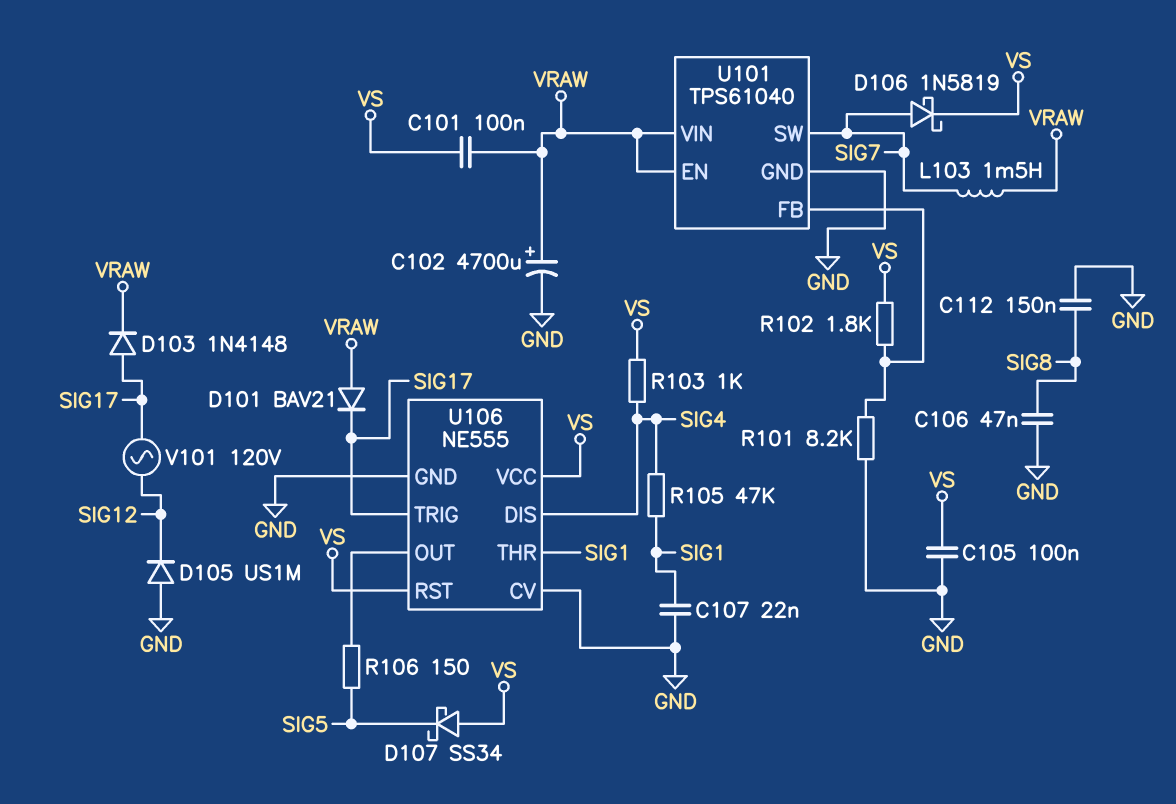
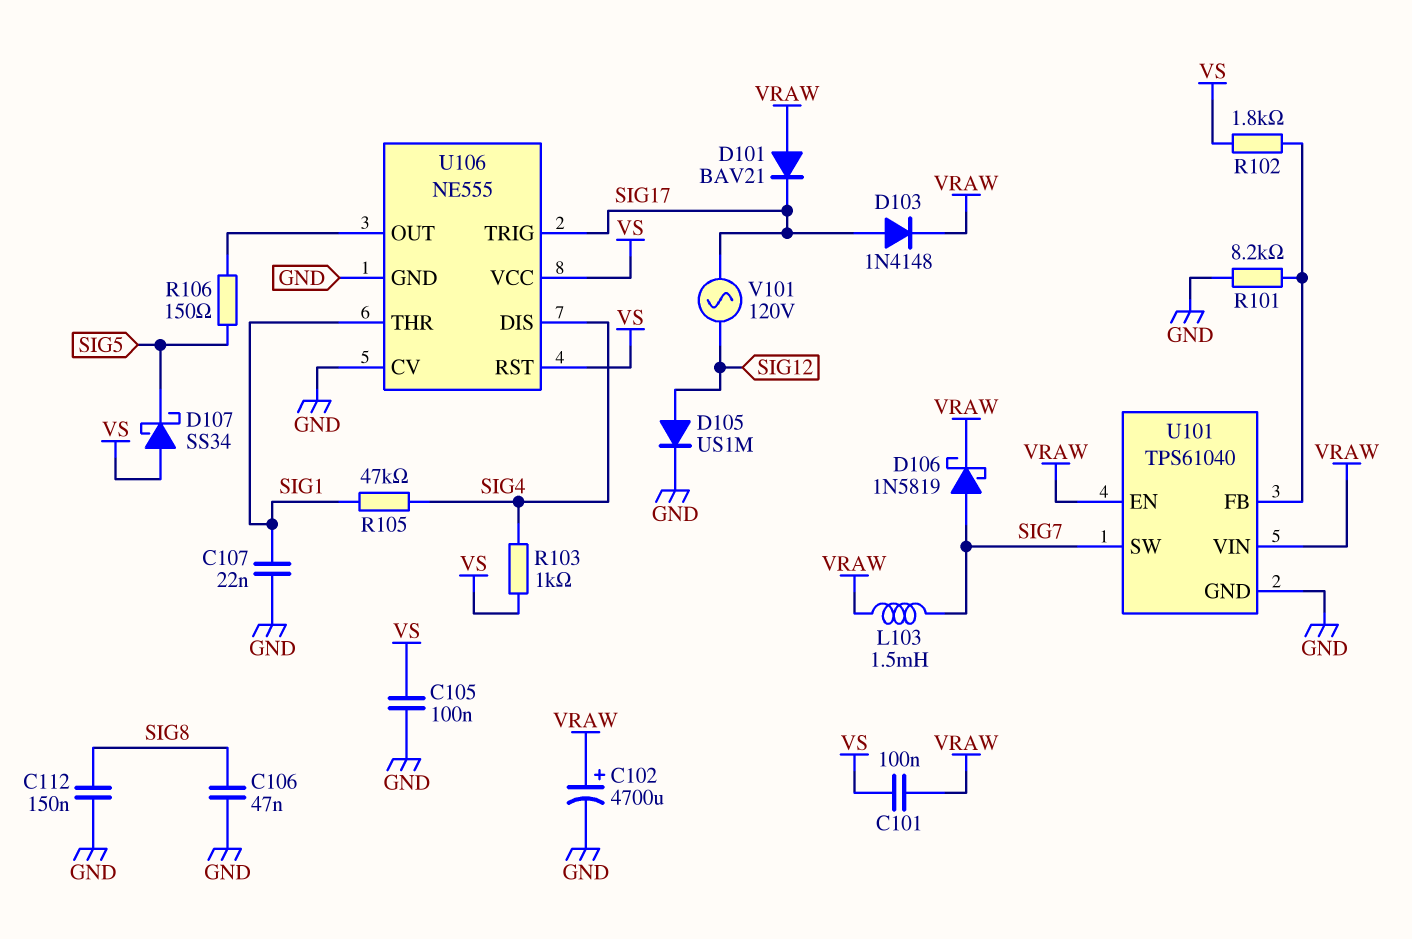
D105: diode US1M (A GND, K SIG12) -> diode US1M (A SIG12, K GND)
D106: schottky 1N5819 (A SIG7, K VS) -> schottky 1N5819 (A SIG7, K VRAW)

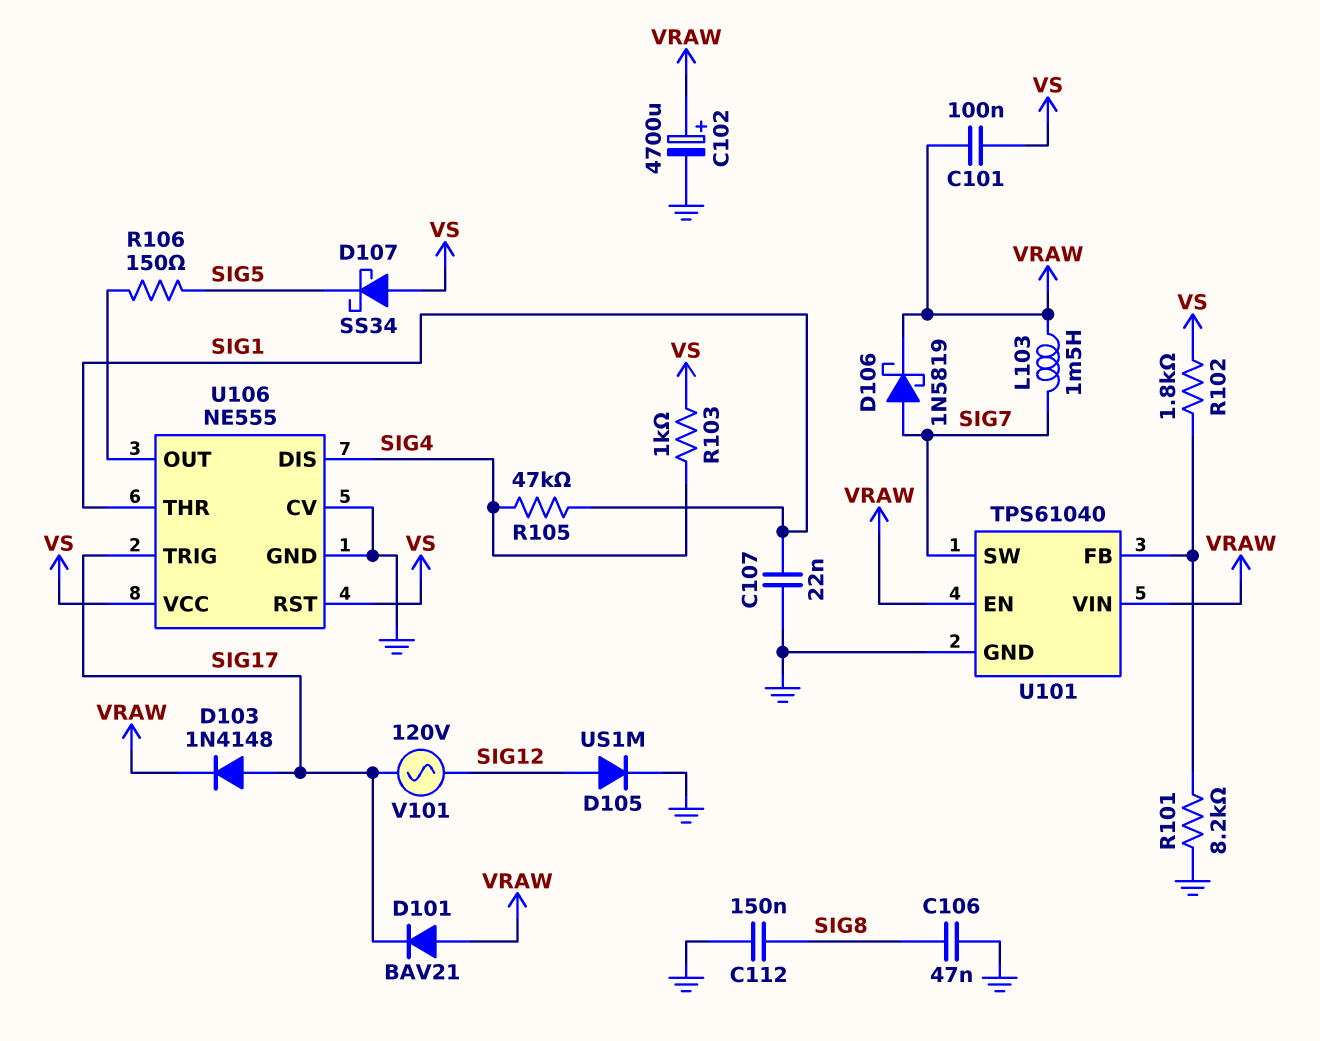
C105: 100nF (GND, VS) -> none

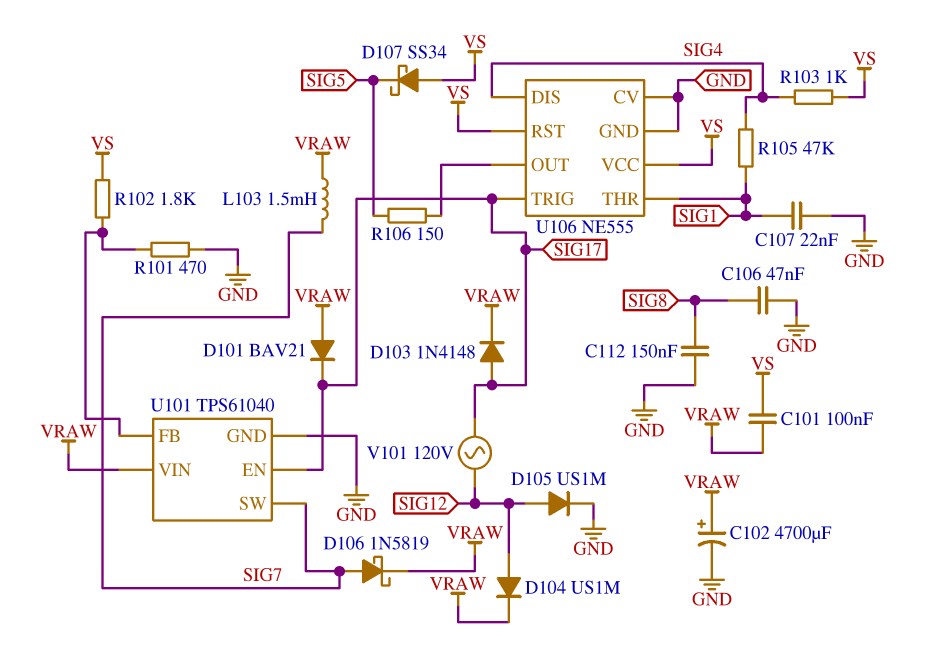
D104: none -> diode US1M (A SIG12, K VRAW)
R101: 8.2k (GND, U101/FB) -> 470 (GND, U101/FB)
U101 pin EN: VRAW -> SIG17

